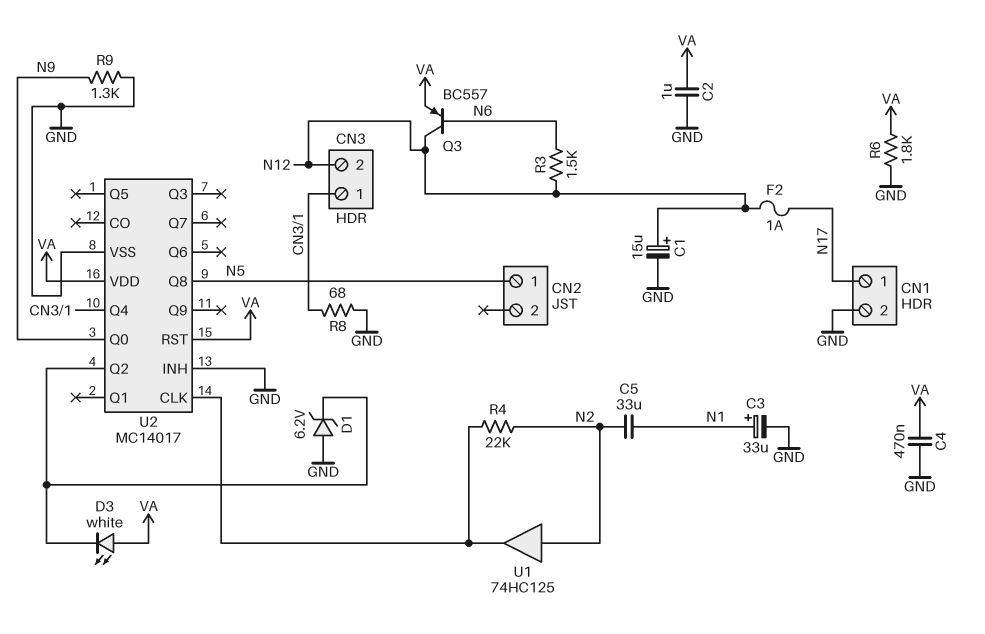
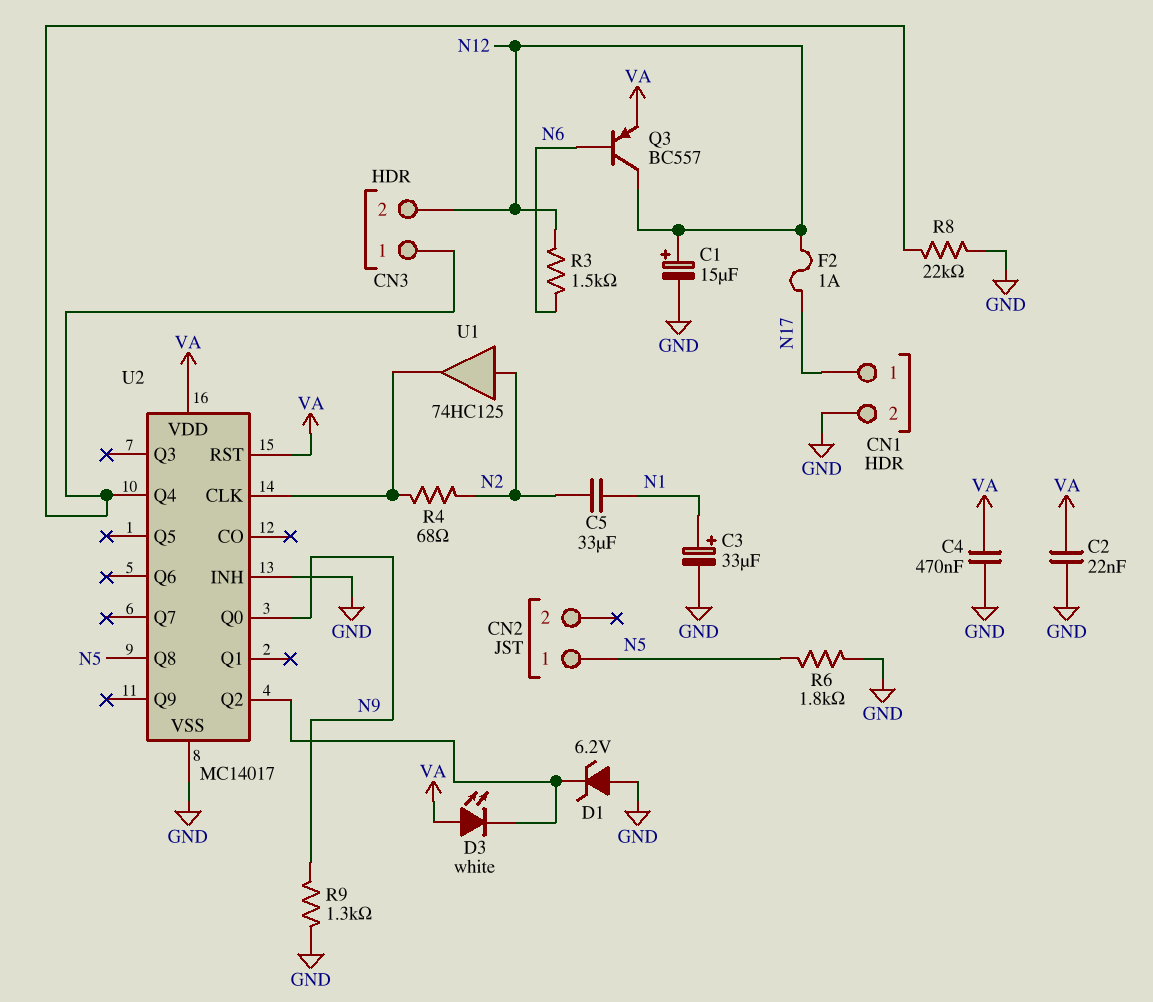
C2: 1uF (GND, VA) -> 22nF (GND, VA)
R4: 22k (N2, U2/CLK) -> 68 (N2, U2/CLK)
R6: 1.8k (GND, VA) -> 1.8k (GND, N5)
R8: 68 (CN3/1, GND) -> 22k (CN3/1, GND)

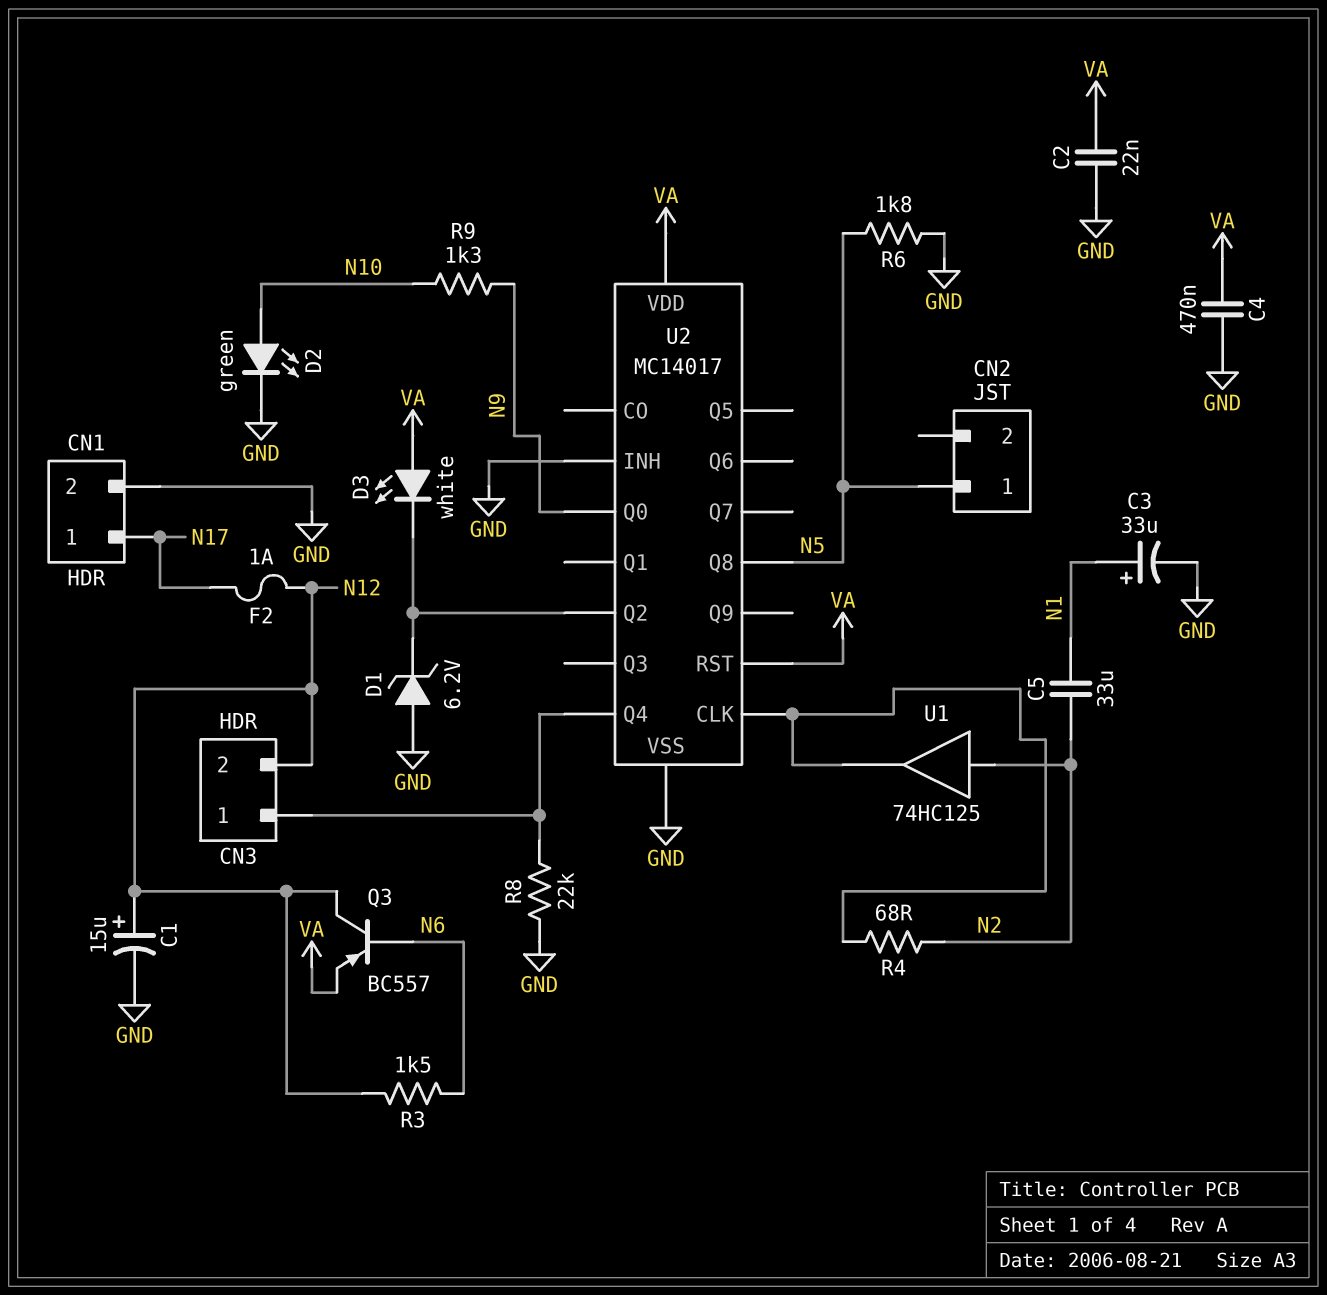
D2: none -> LED green (A N10, K GND)
R9: 1.3k (GND, N9) -> 1.3k (N9, N10)

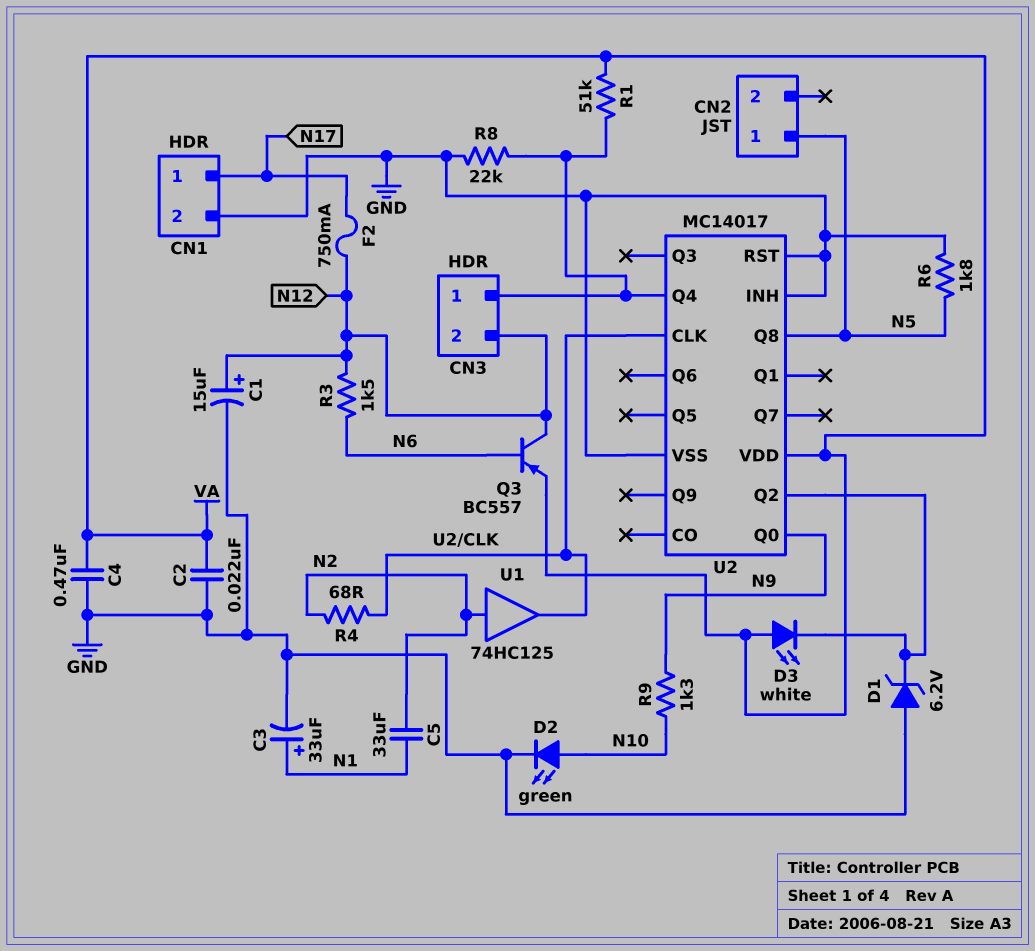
F2: 1A (N12, N17) -> 750mA (N12, N17)
R1: none -> 51k (CN3/1, VA)
U2 pin RST: VA -> GND

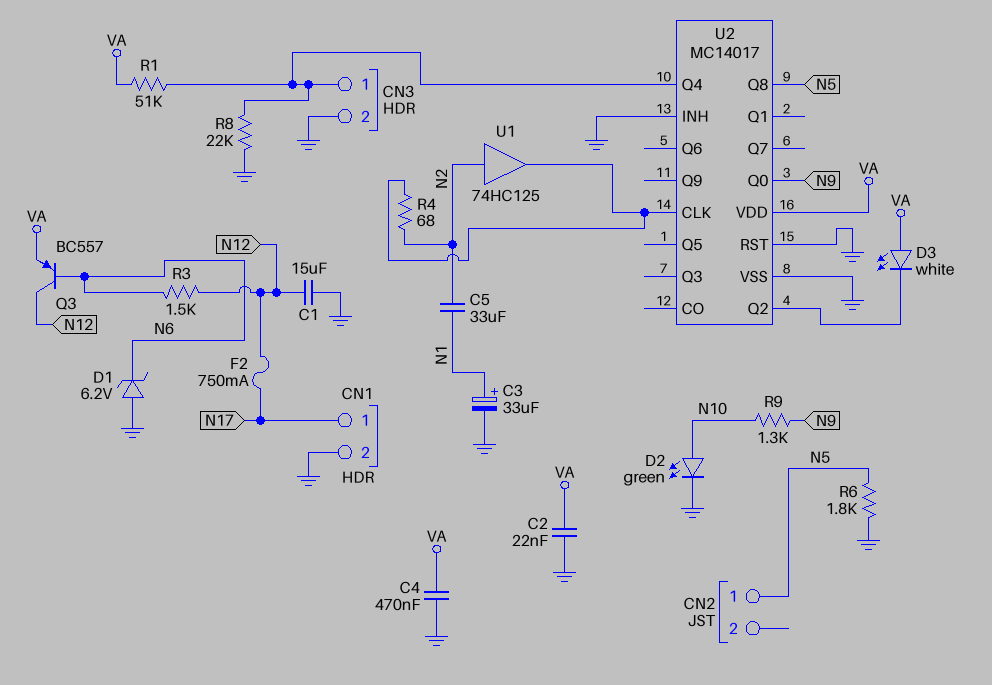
C1: 15uF (plus N12, minus GND) -> 15uF (GND, N12)
CN3 pin 2: N12 -> GND
D1: zener 6.2V (A GND, K U2/Q2) -> zener 6.2V (A GND, K N6)

